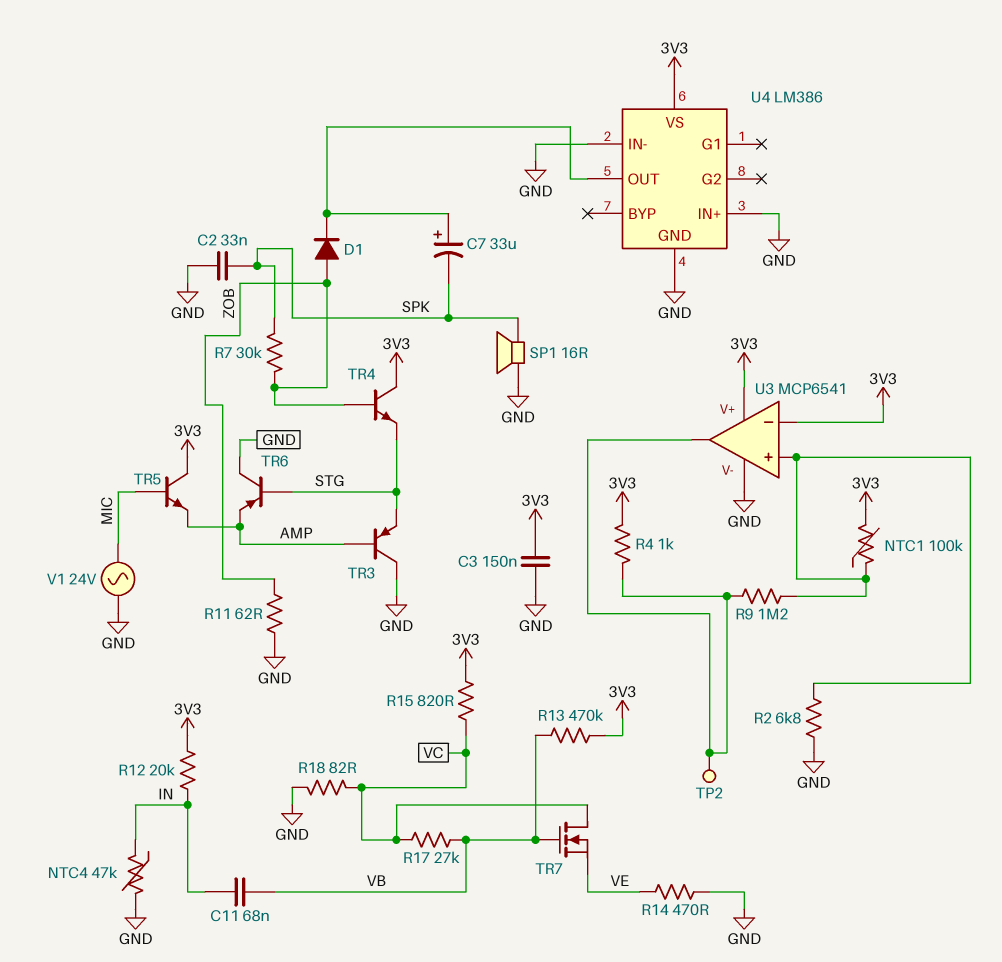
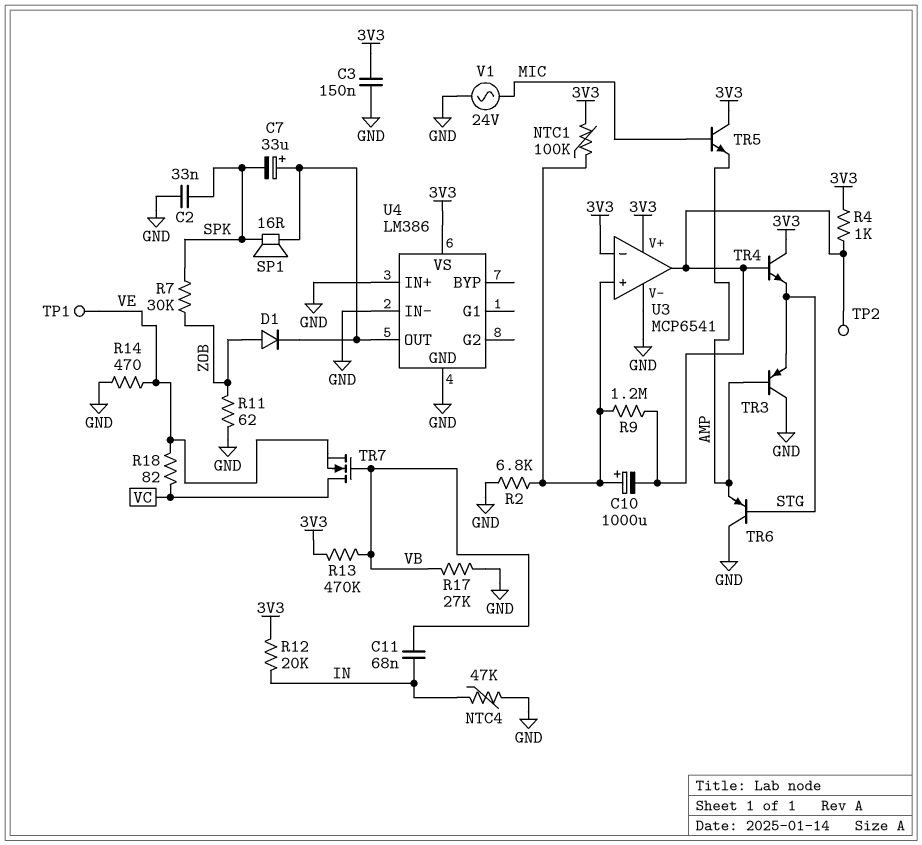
C10: none -> 1000uF (plus U3/in+, minus U3/out)
R15: 820 (3V3, VC) -> none
R17: 27k (VB, VC) -> 27k (GND, VB)
R18: 82 (GND, VC) -> 82 (VC, VE)
SP1: speaker 16R (GND, SPK) -> speaker 16R (SPK, U4/OUT)
TP1: none -> test point (VE)
TR4: NPN (B ZOB, C 3V3, E STG) -> NPN (B U3/out, C 3V3, E STG)

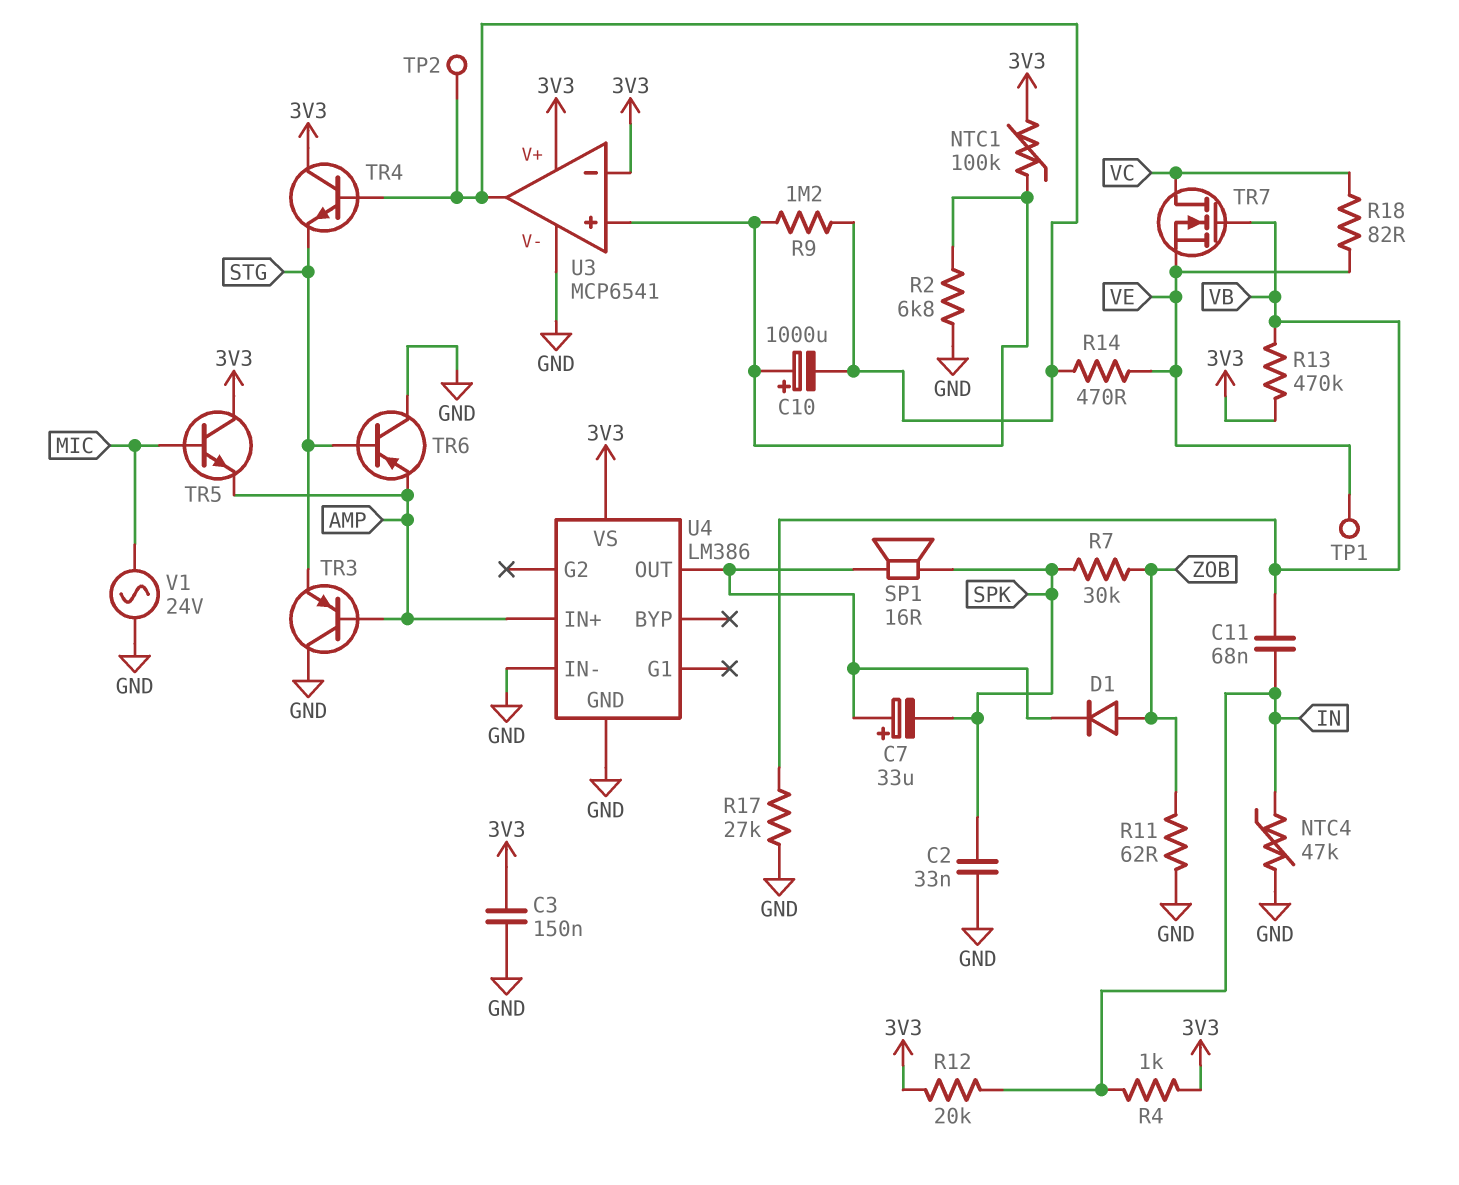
R4: 1k (3V3, U3/out) -> 1k (3V3, IN)
R14: 470 (GND, VE) -> 470 (U3/out, VE)
U4 pin IN+: GND -> AMP

